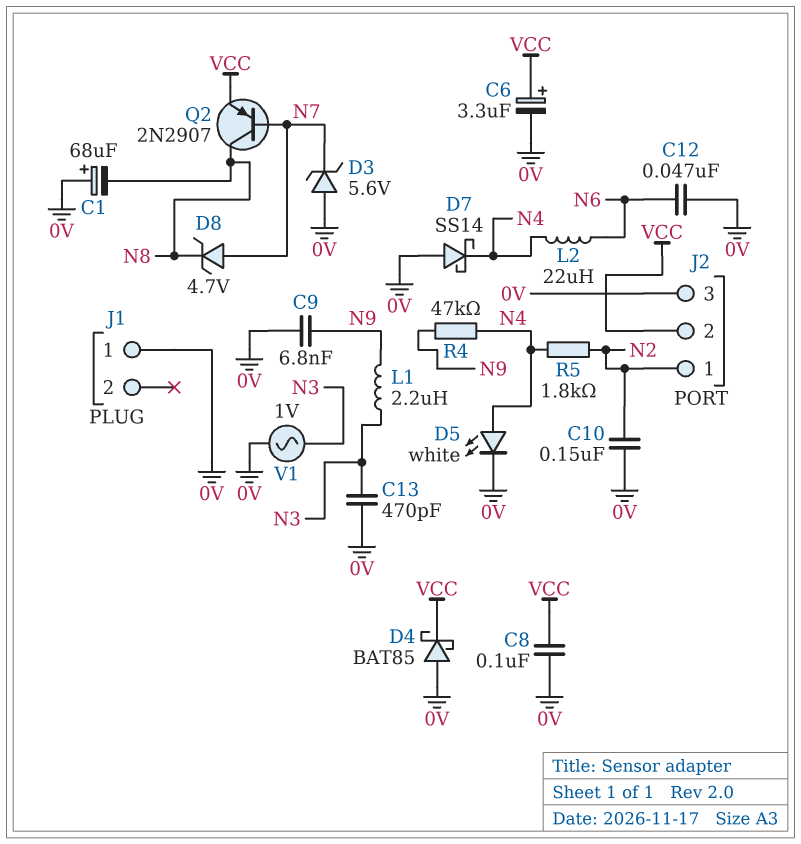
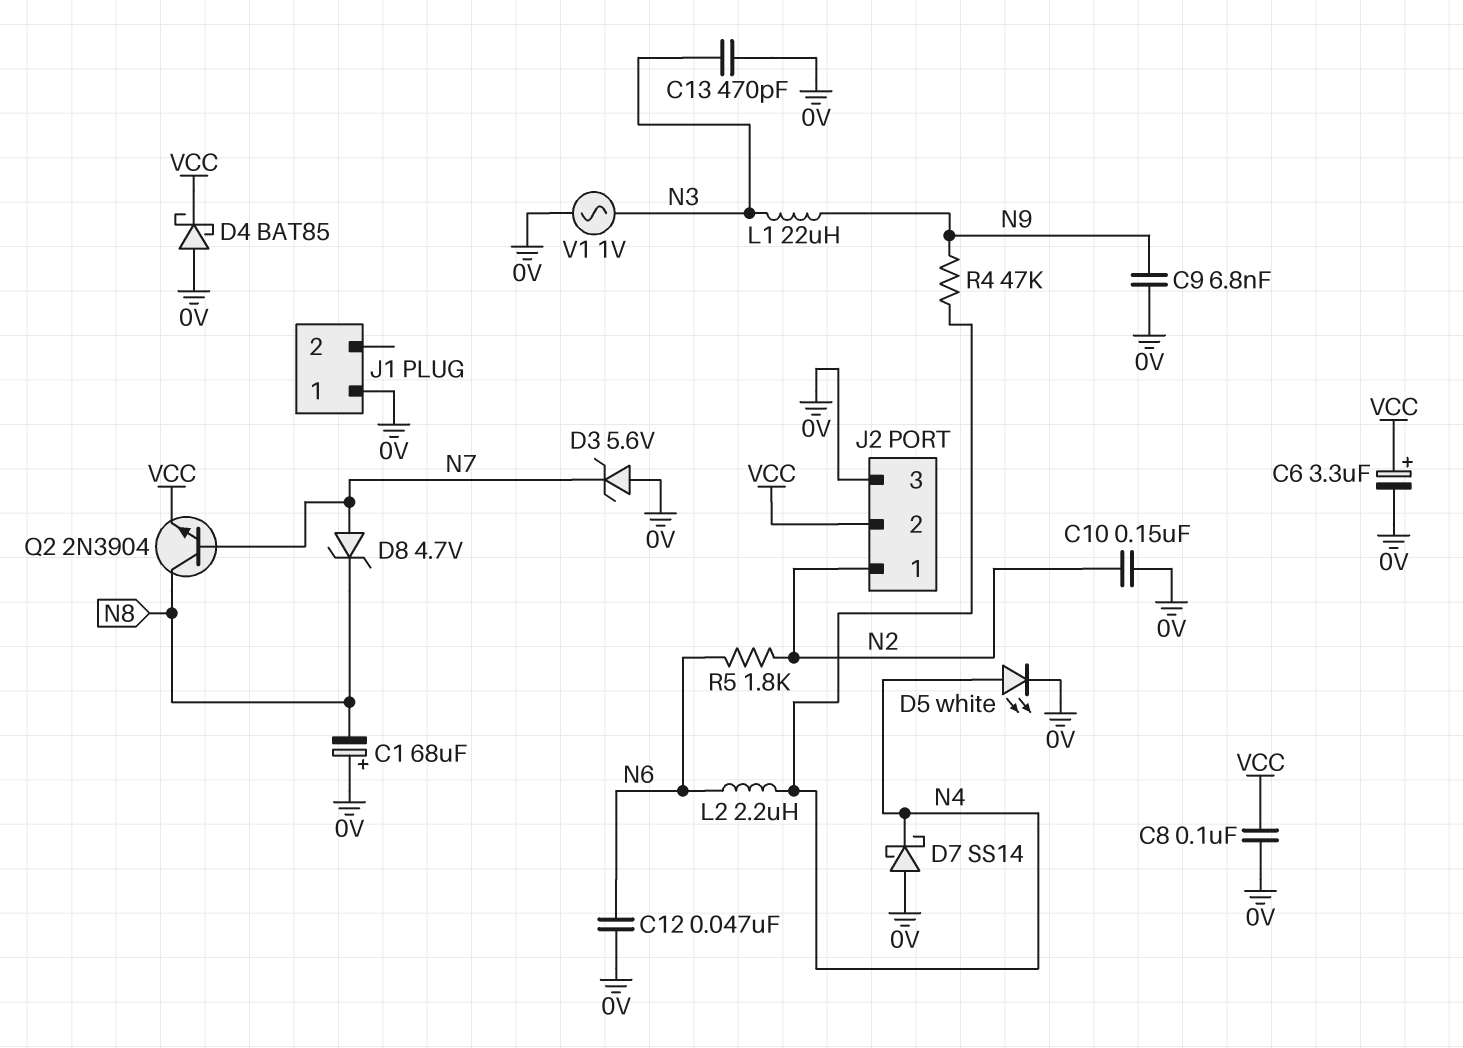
L1: 2.2uH (N3, N9) -> 22uH (N3, N9)
L2: 22uH (N4, N6) -> 2.2uH (N4, N6)
Q2: PNP 2N2907 (B N7, C N8, E VCC) -> NPN 2N3904 (B N7, C N8, E VCC)
R5: 1.8k (N2, N4) -> 1.8k (N2, N6)

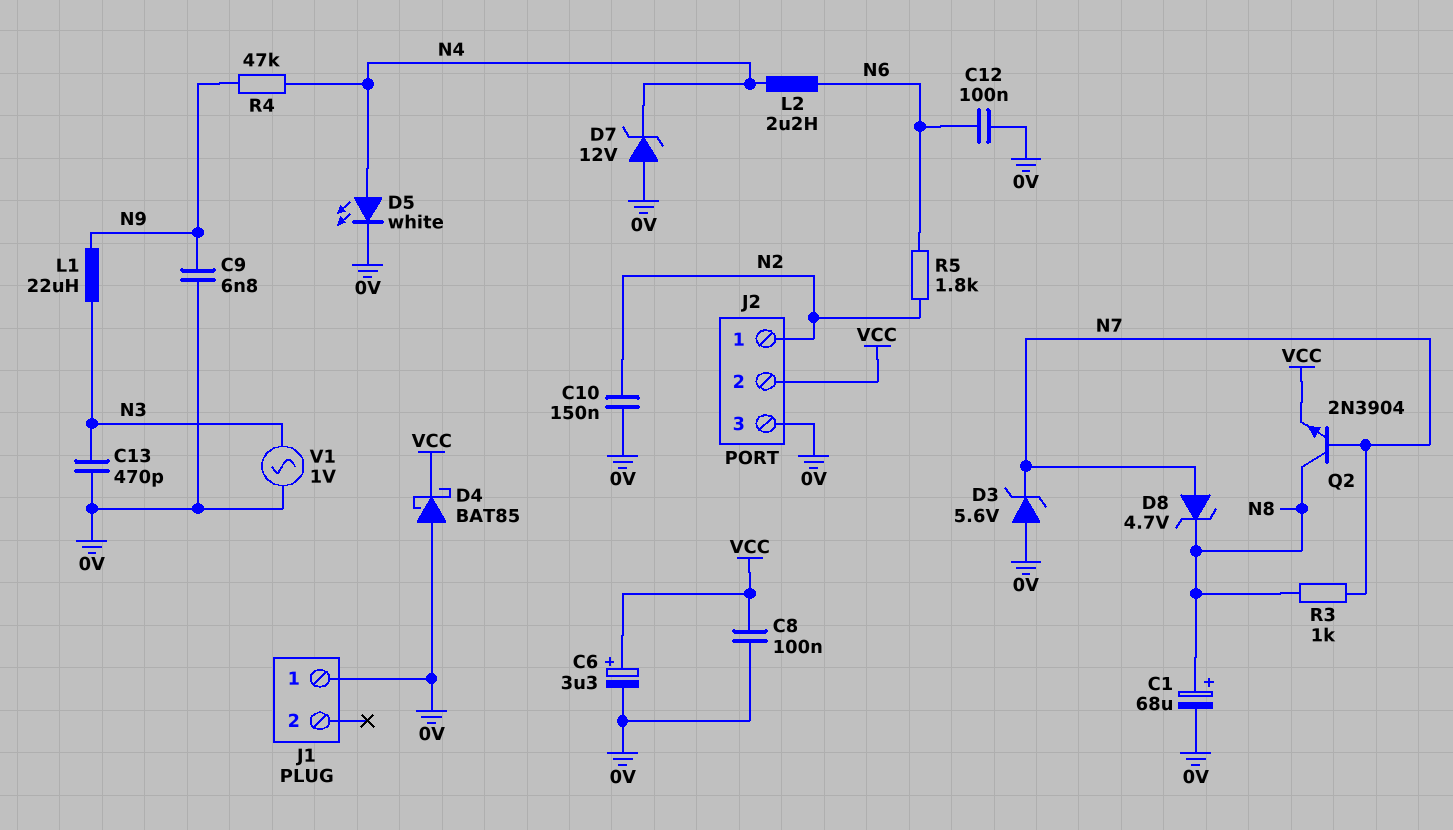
C1: 68uF (plus 0V, minus N8) -> 68uF (plus N8, minus 0V)
C12: 47nF (0V, N6) -> 100nF (0V, N6)
D7: schottky SS14 (A 0V, K N4) -> zener 12V (A 0V, K N4)
R3: none -> 1k (N7, N8)

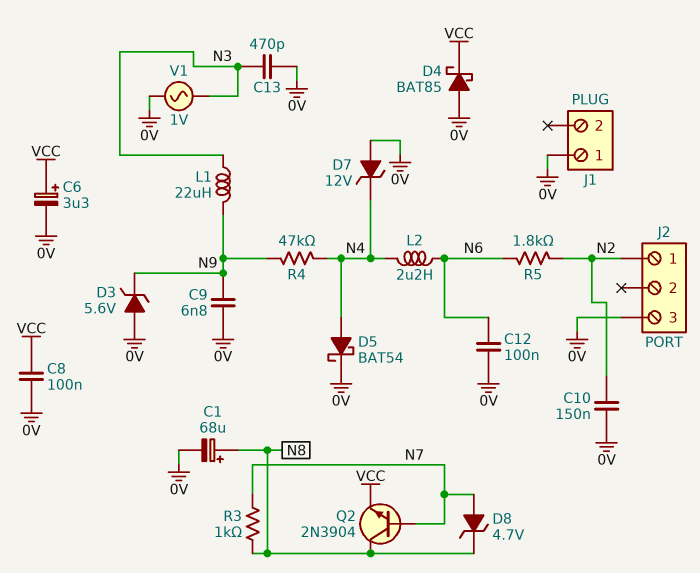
D3: zener 5.6V (A 0V, K N7) -> zener 5.6V (A 0V, K N9)
D5: LED white (A N4, K 0V) -> schottky BAT54 (A N4, K 0V)
J2 pin 2: VCC -> none

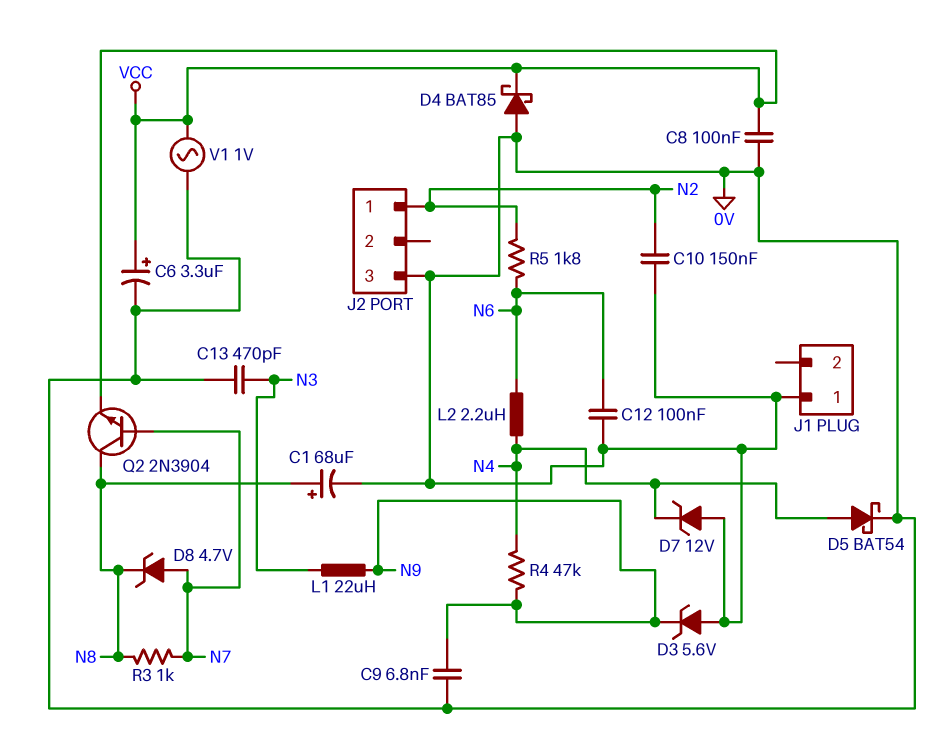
V1: AC 1V (0V, N3) -> AC 1V (0V, VCC)

